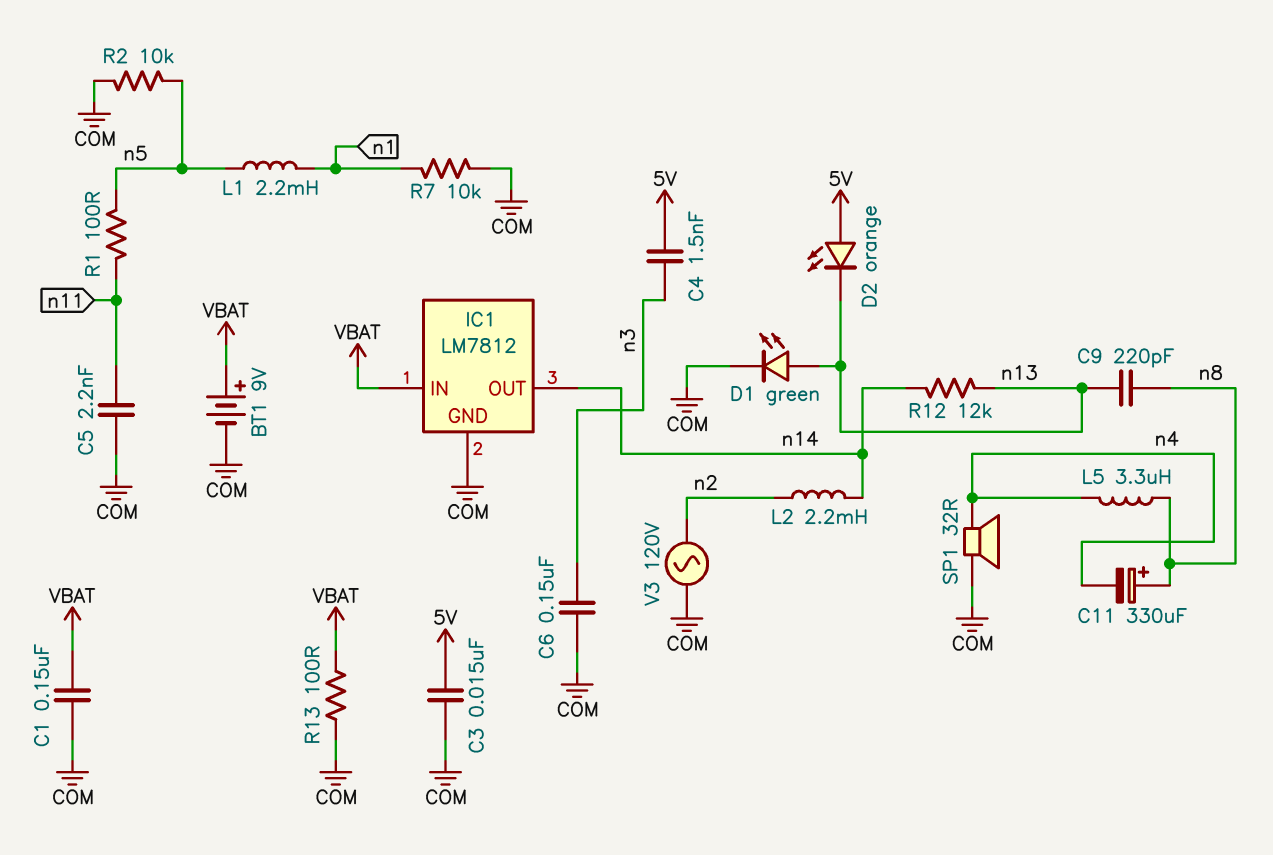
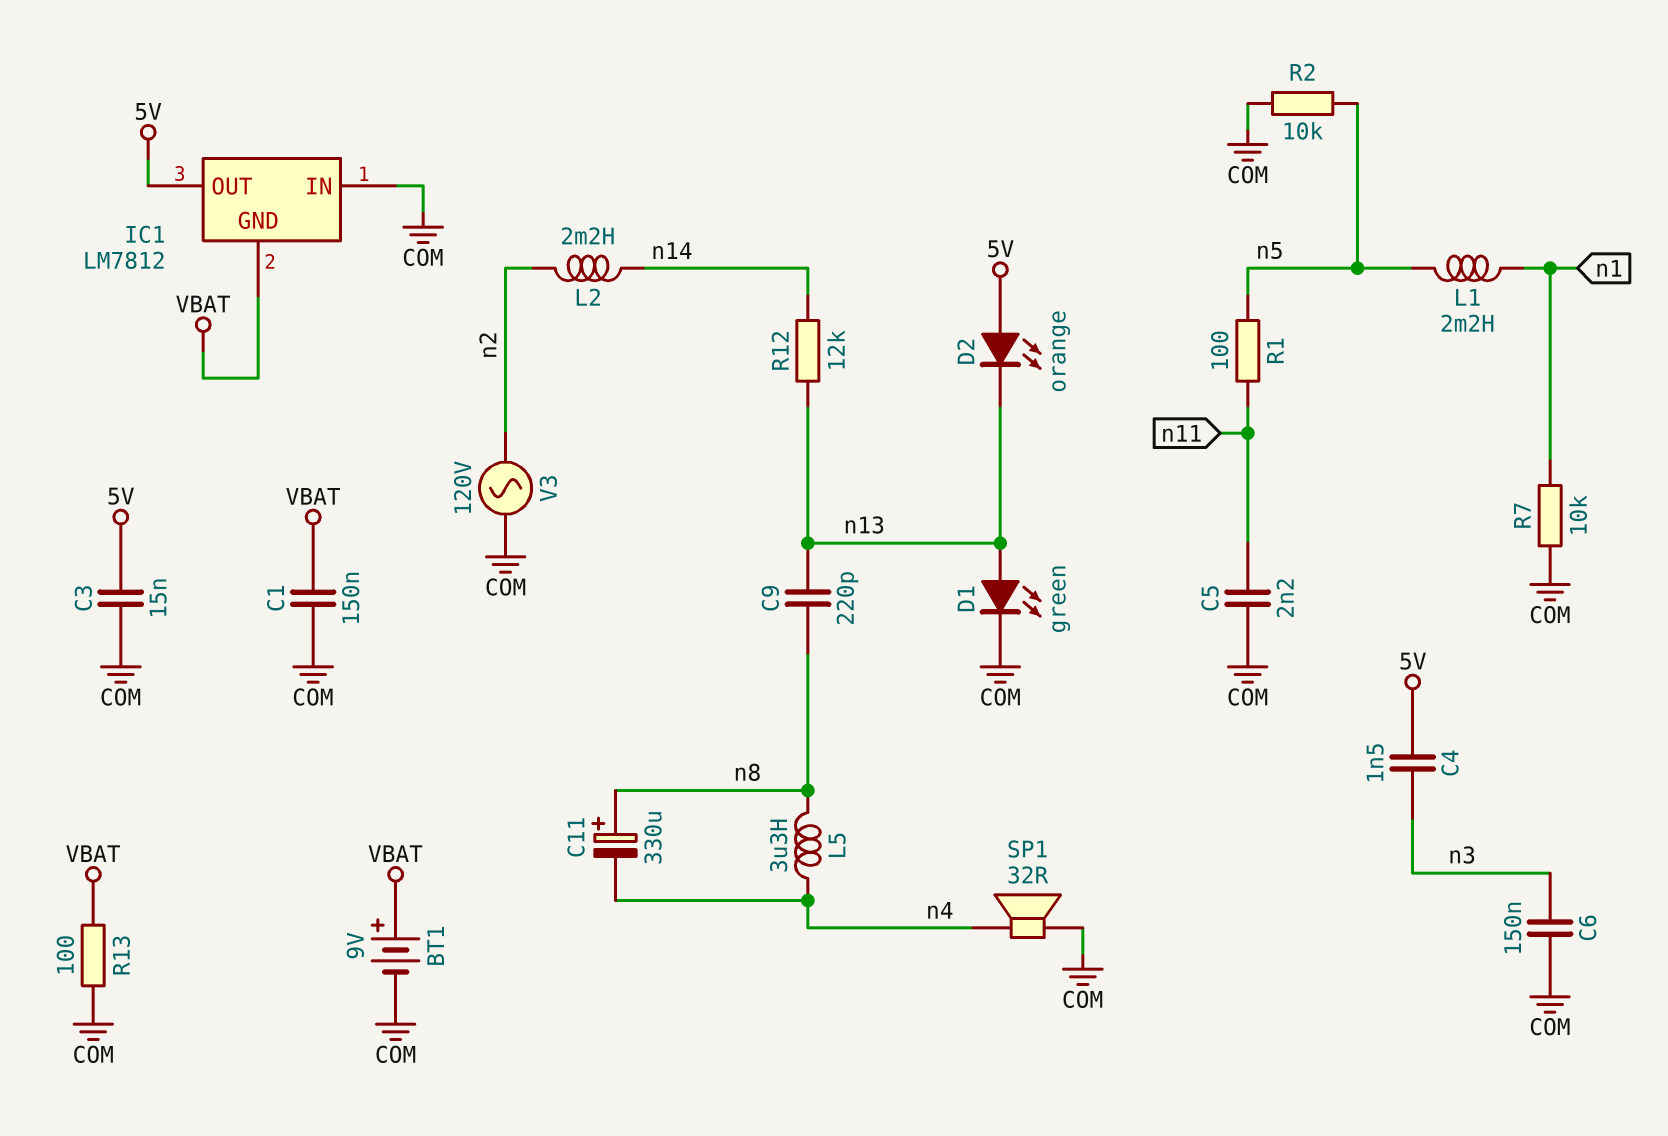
IC1 pin GND: COM -> VBAT
IC1 pin IN: VBAT -> COM
IC1 pin OUT: n14 -> 5V

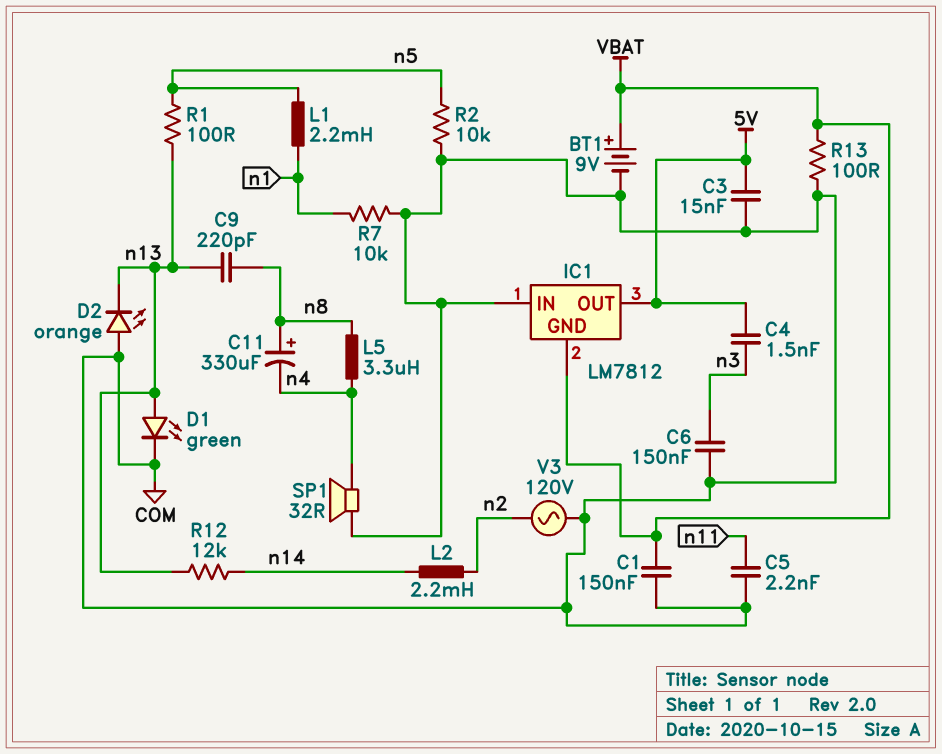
D2: LED orange (A 5V, K n13) -> LED orange (A COM, K n13)
R1: 100 (n5, n11) -> 100 (n5, n13)

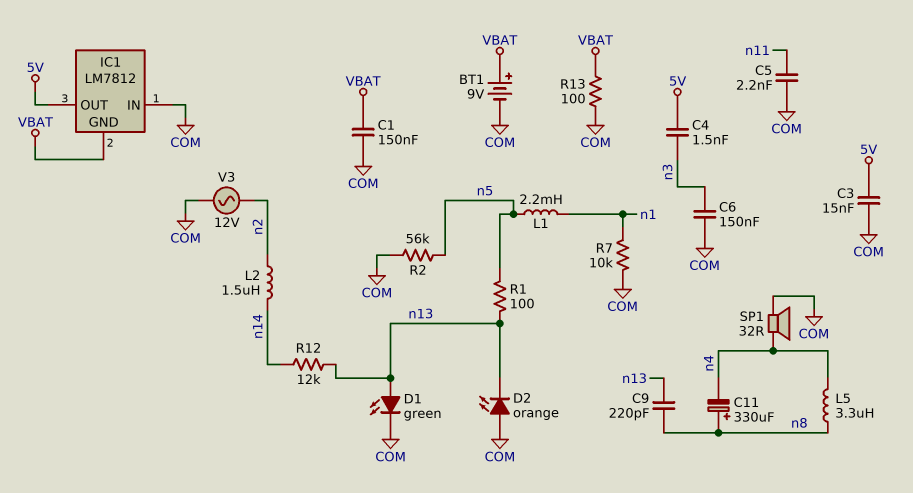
L2: 2.2mH (n2, n14) -> 1.5uH (n2, n14)
R2: 10k (COM, n5) -> 56k (COM, n5)
V3: AC 120V (COM, n2) -> AC 12V (COM, n2)

